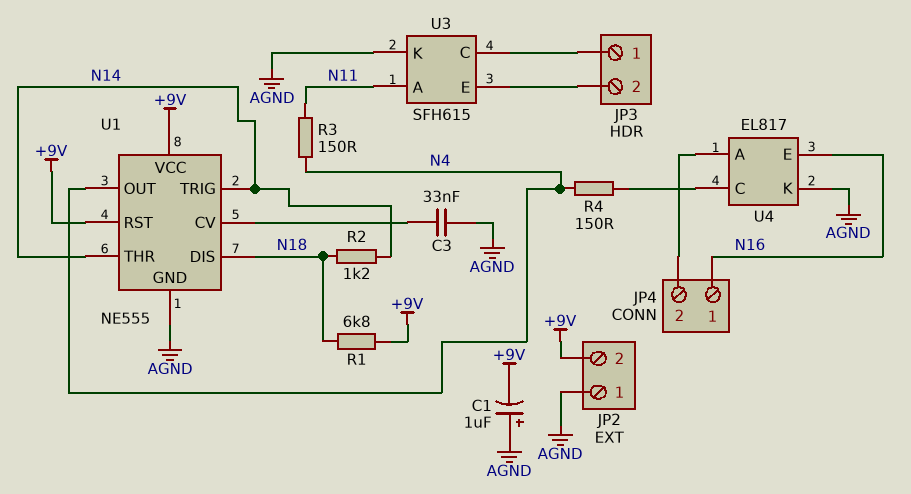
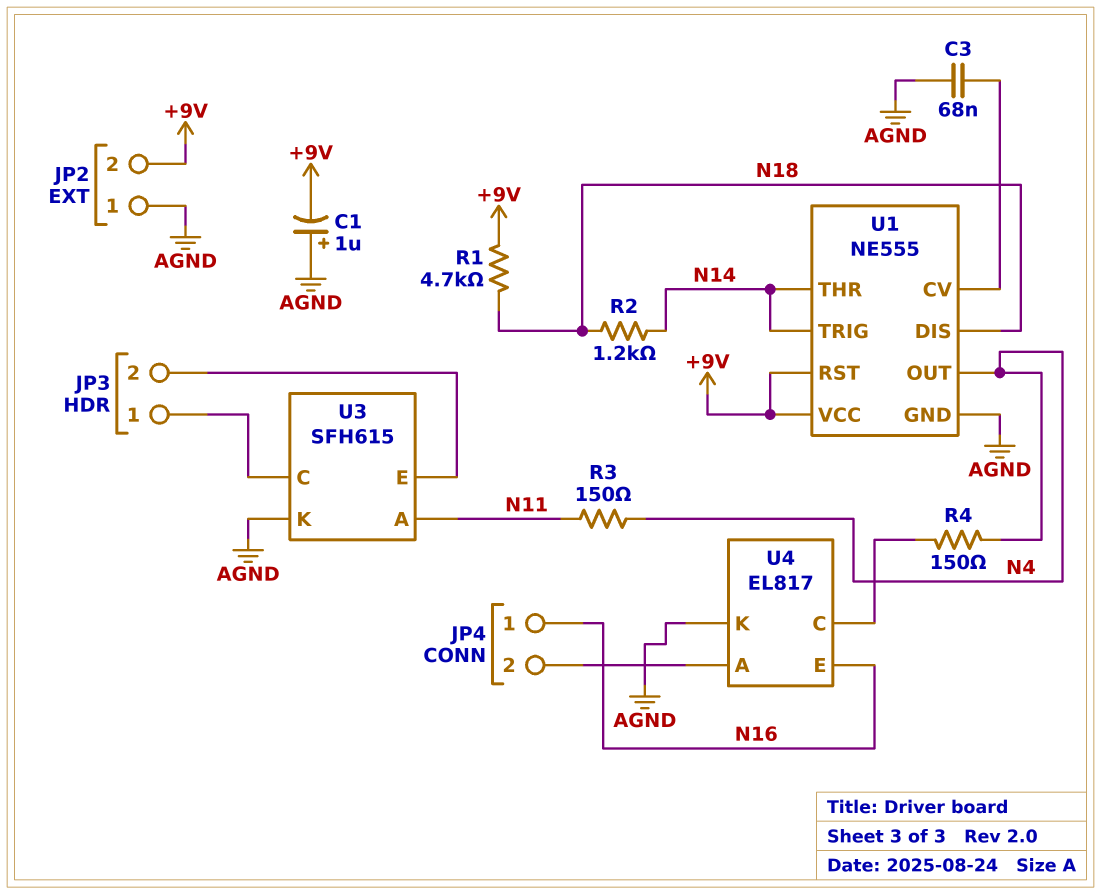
C3: 33nF (AGND, U1/CV) -> 68nF (AGND, U1/CV)
R1: 6.8k (+9V, N18) -> 4.7k (+9V, N18)

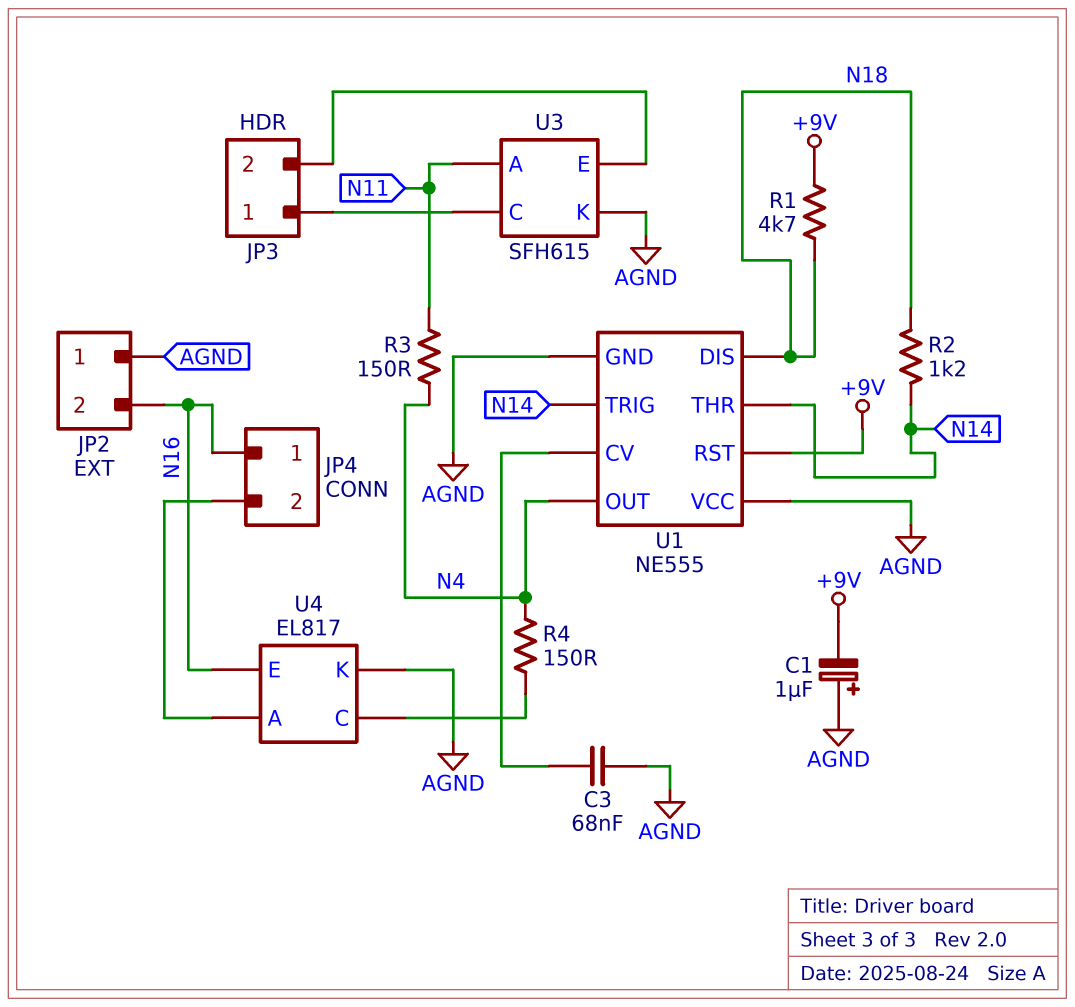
JP2 pin 2: +9V -> N16
U1 pin VCC: +9V -> AGND

